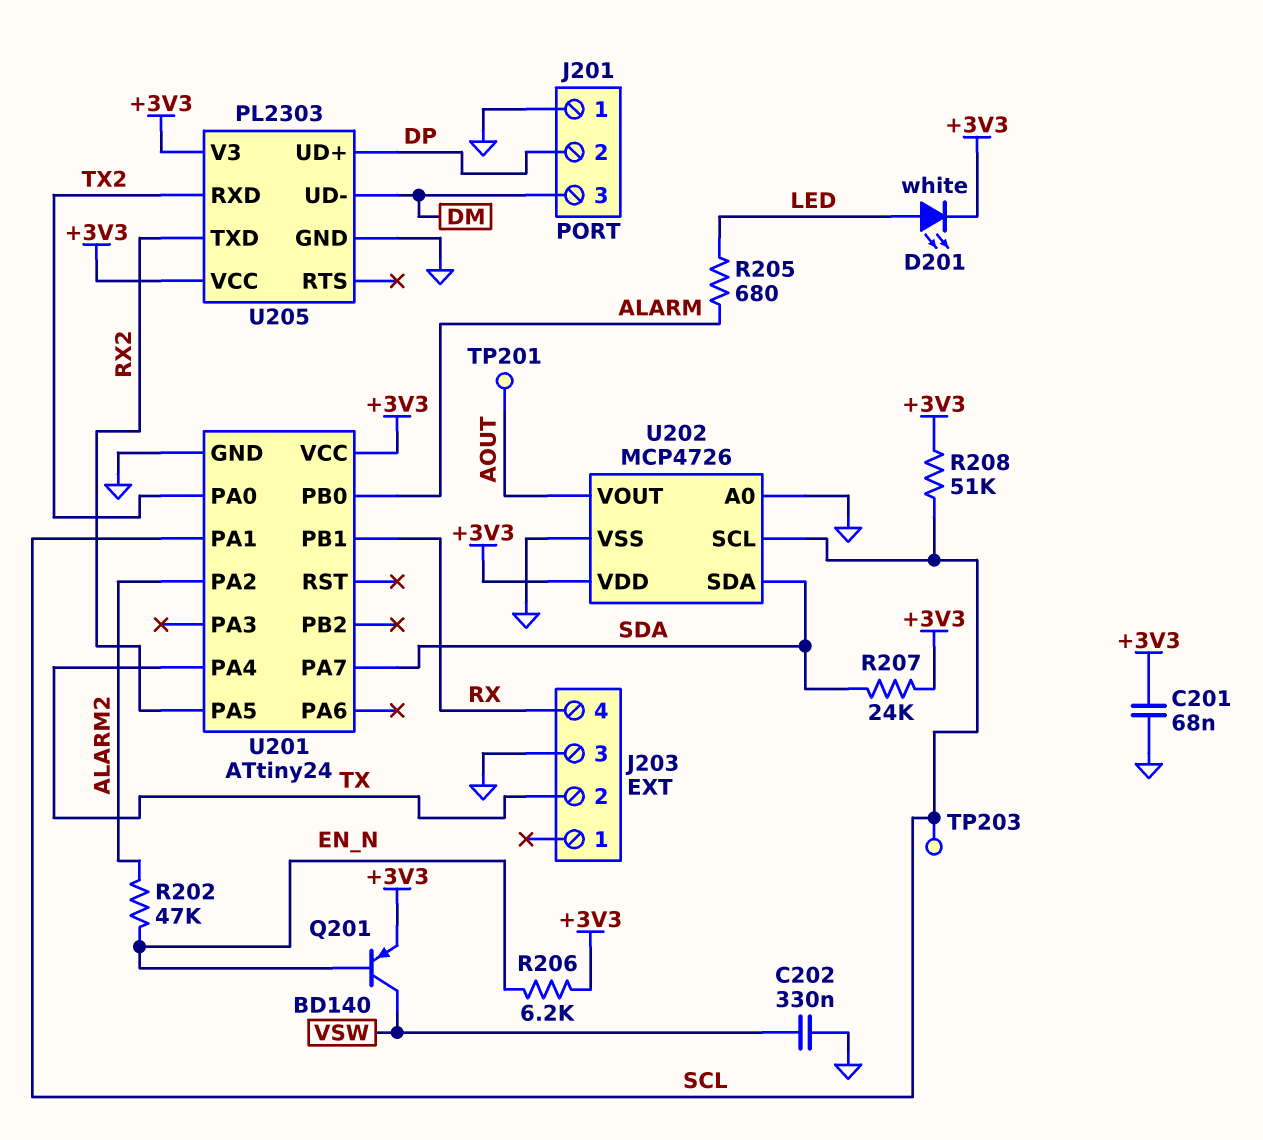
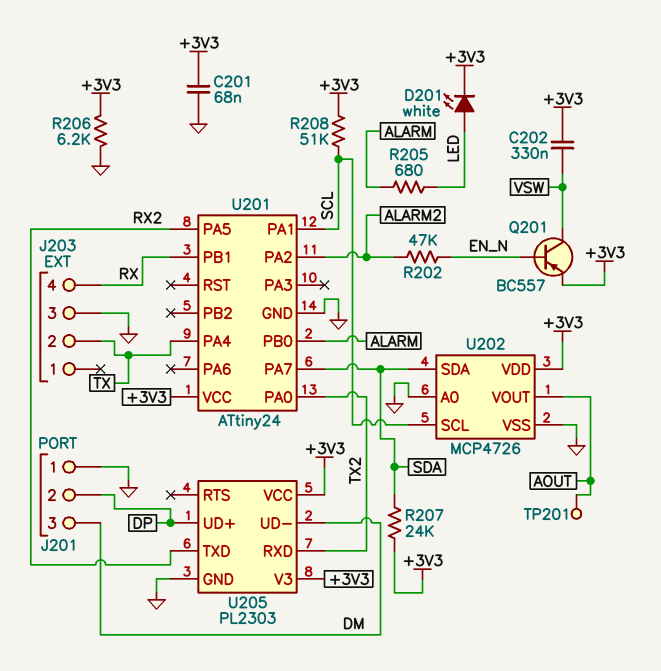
C202: 330nF (GND, VSW) -> 330nF (+3V3, VSW)
Q201: PNP BD140 (B EN_N, C VSW, E +3V3) -> PNP BC557 (B EN_N, C VSW, E +3V3)
R206: 6.2k (+3V3, EN_N) -> 6.2k (+3V3, GND)
TP203: test point (SCL) -> none

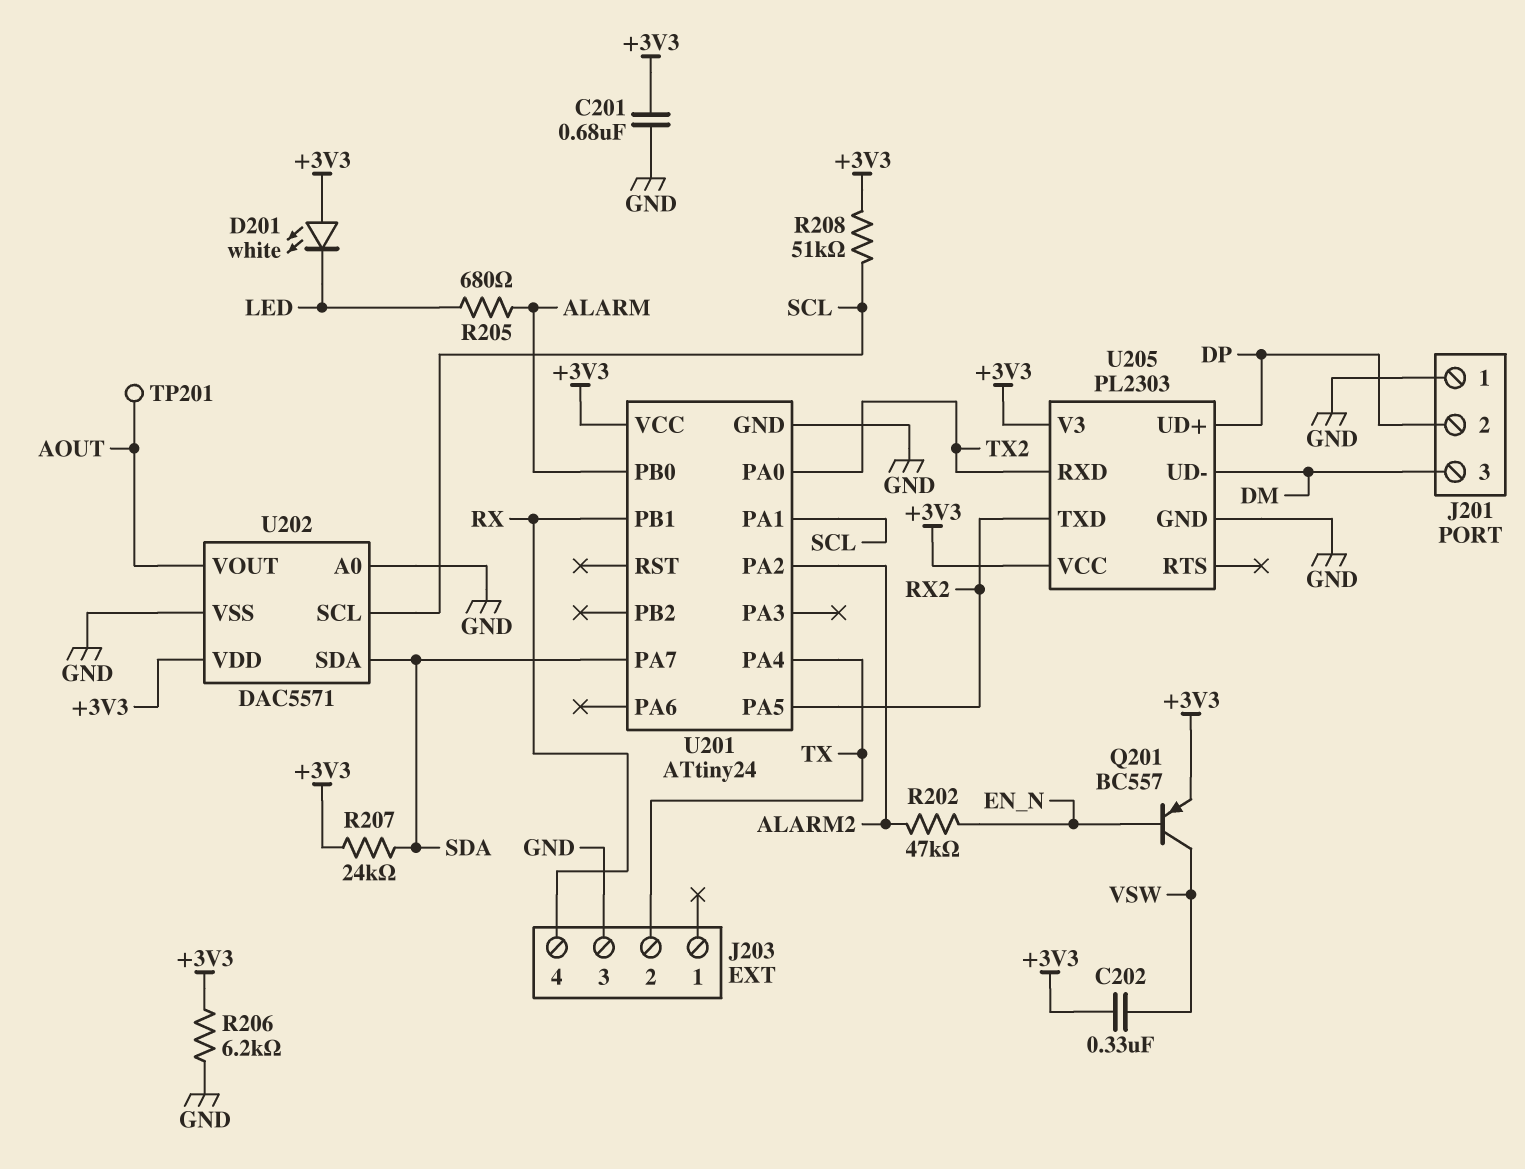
C201: 68nF (+3V3, GND) -> 680nF (+3V3, GND)
D201: LED white (A LED, K +3V3) -> LED white (A +3V3, K LED)
U202: MCP4726 -> DAC5571

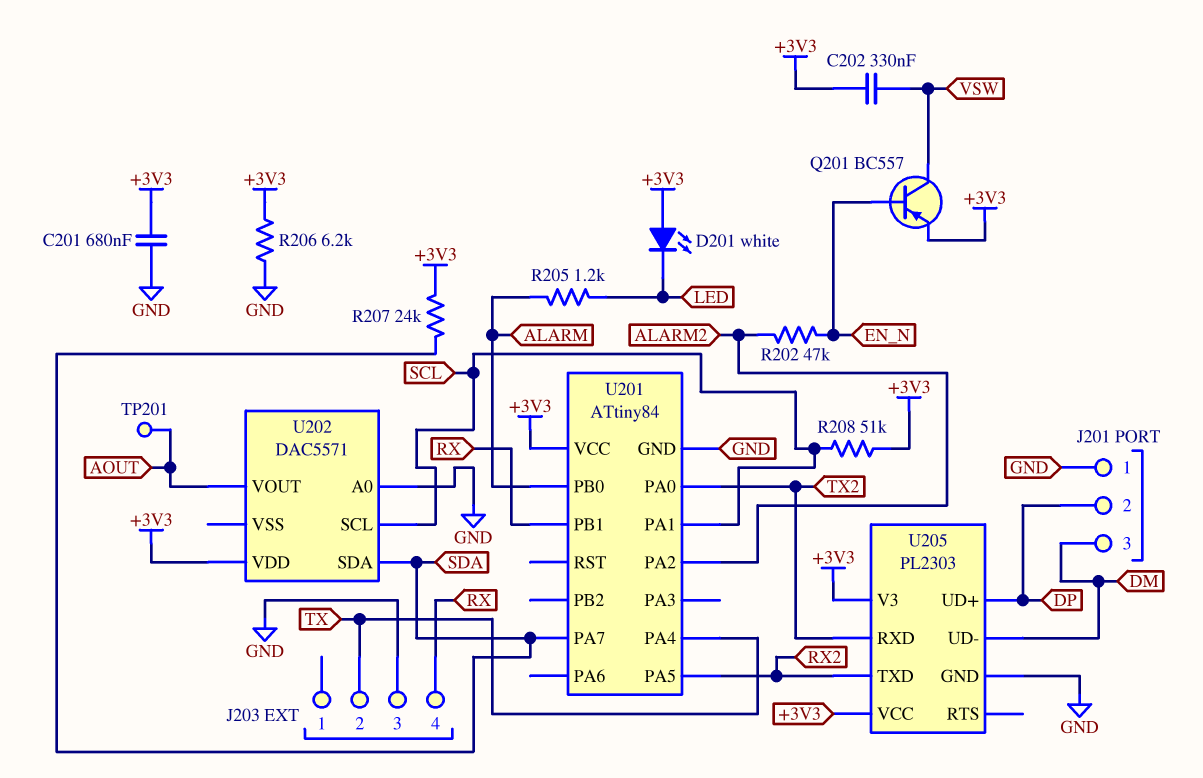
R205: 680 (ALARM, LED) -> 1.2k (ALARM, LED)
U201: ATtiny24 -> ATtiny84
U202 pin VSS: GND -> none

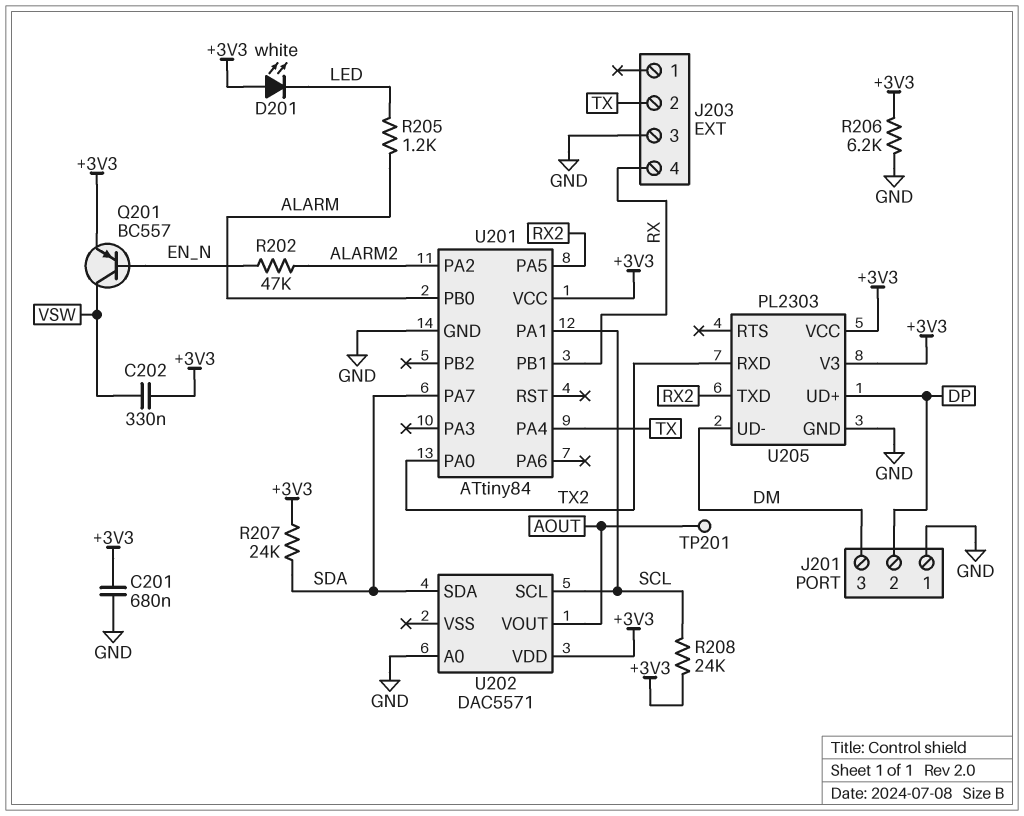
R208: 51k (+3V3, SCL) -> 24k (+3V3, SCL)

